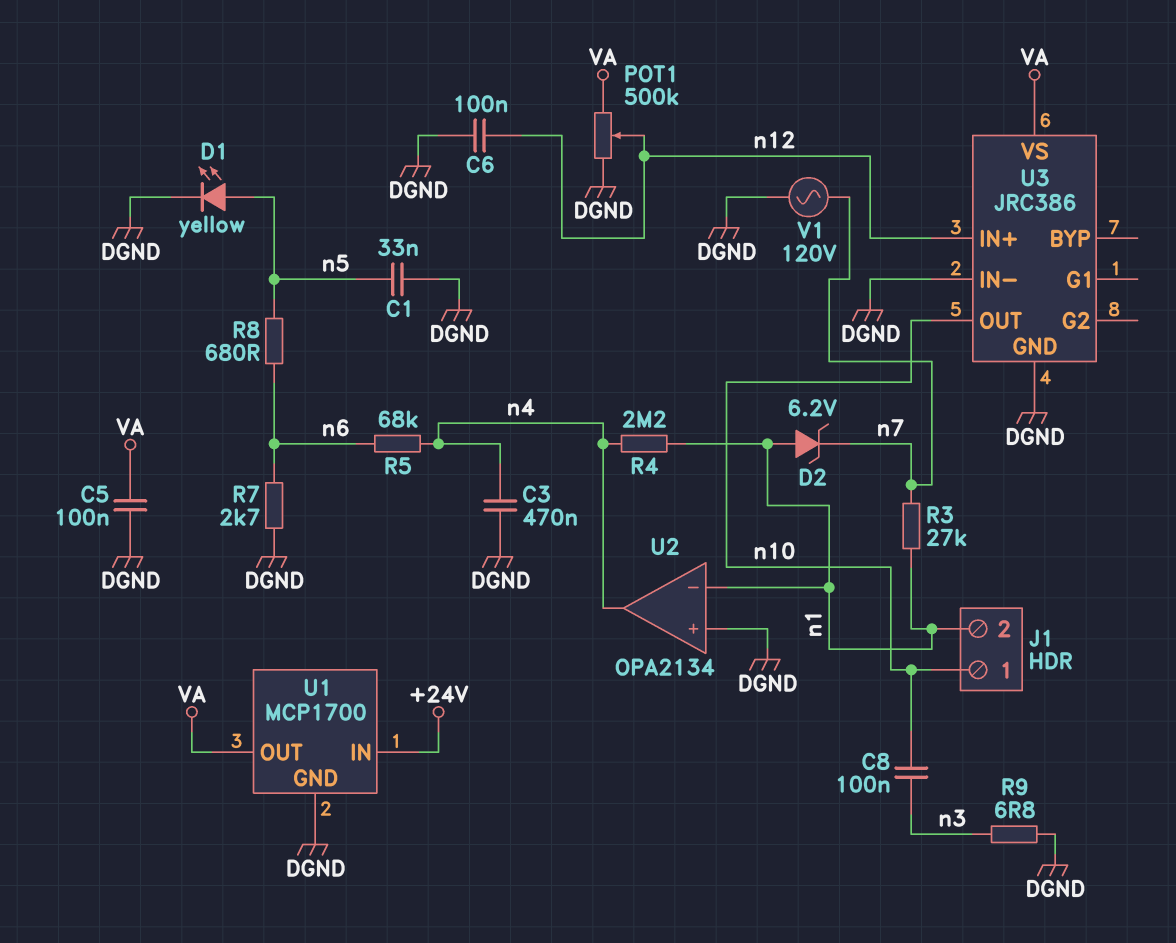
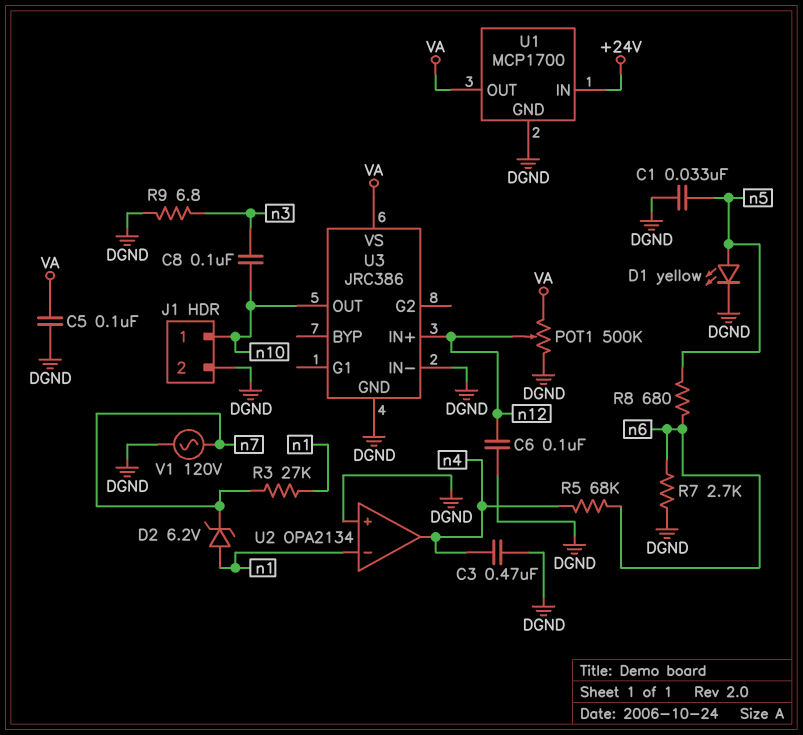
J1 pin 2: n1 -> DGND
R4: 2.2M (n1, n4) -> none

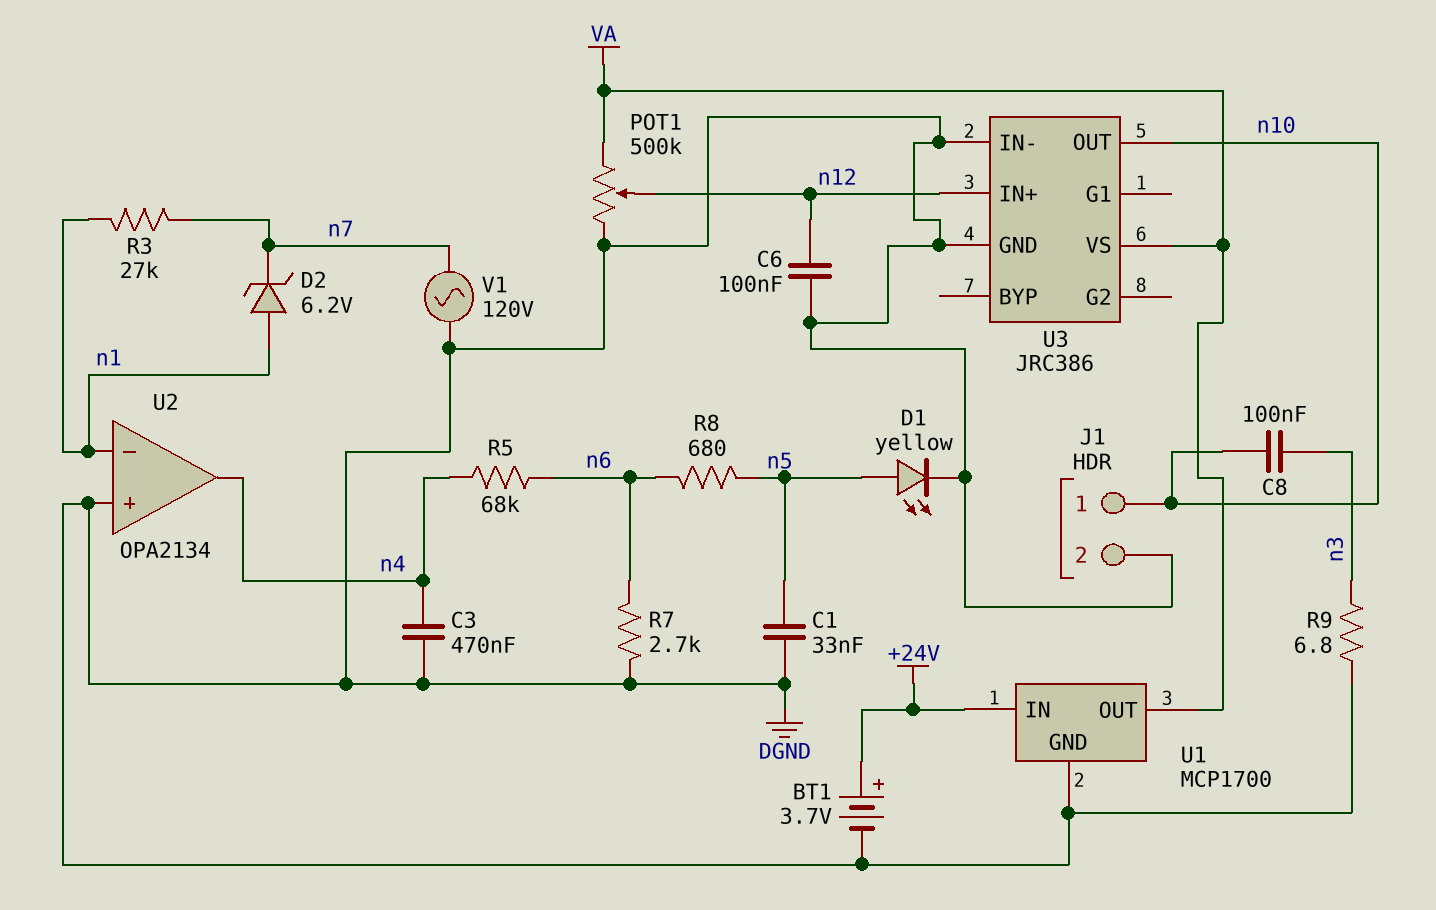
BT1: none -> 3.7V (plus +24V, minus DGND)
C5: 100nF (DGND, VA) -> none

